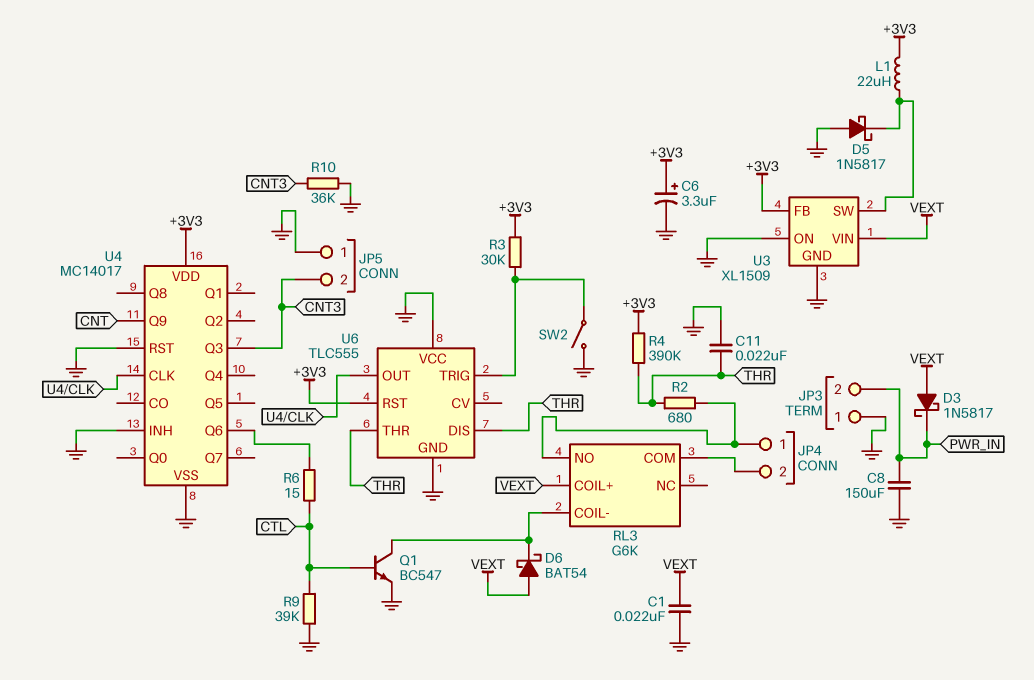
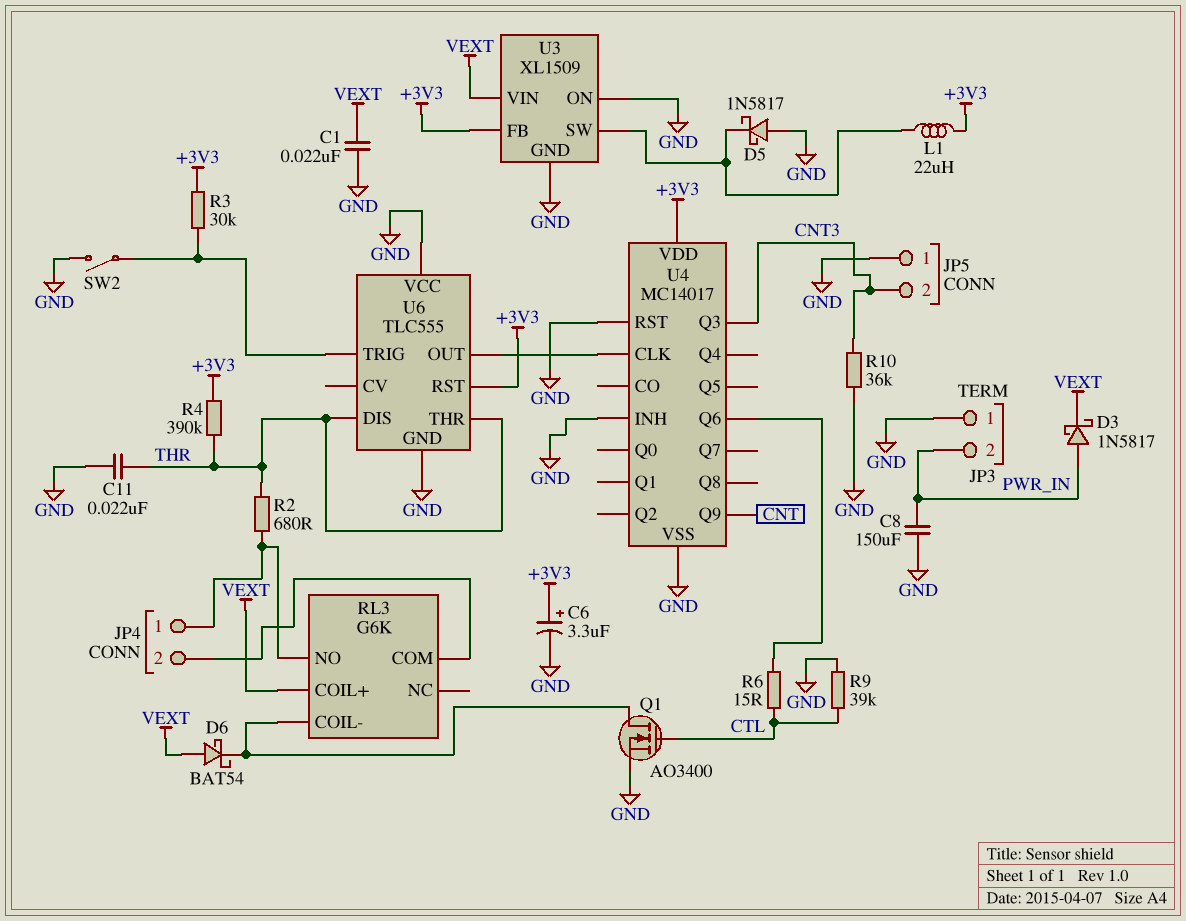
D3: schottky 1N5817 (A VEXT, K PWR_IN) -> schottky 1N5817 (A PWR_IN, K VEXT)
Q1: NPN BC547 (B CTL, C RL3/COIL-, E GND) -> NMOS AO3400 (G CTL, D RL3/COIL-, S GND)

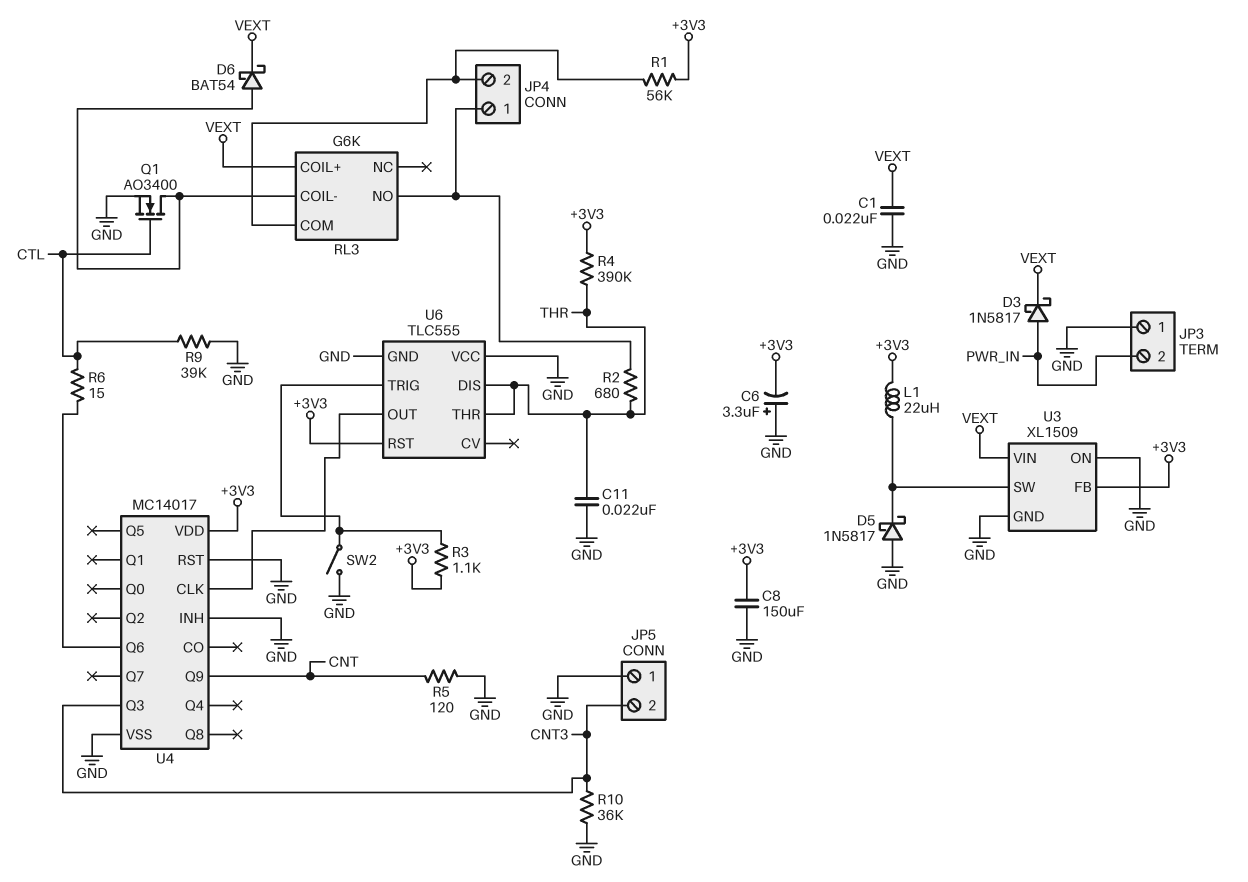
C6: 3.3uF (plus +3V3, minus GND) -> 3.3uF (plus GND, minus +3V3)
C8: 150uF (GND, PWR_IN) -> 150uF (+3V3, GND)
D6: schottky BAT54 (A VEXT, K RL3/COIL-) -> schottky BAT54 (A RL3/COIL-, K VEXT)
R1: none -> 56k (+3V3, JP4/2)
R3: 30k (+3V3, U6/TRIG) -> 1.1k (+3V3, U6/TRIG)
R5: none -> 120 (CNT, GND)

